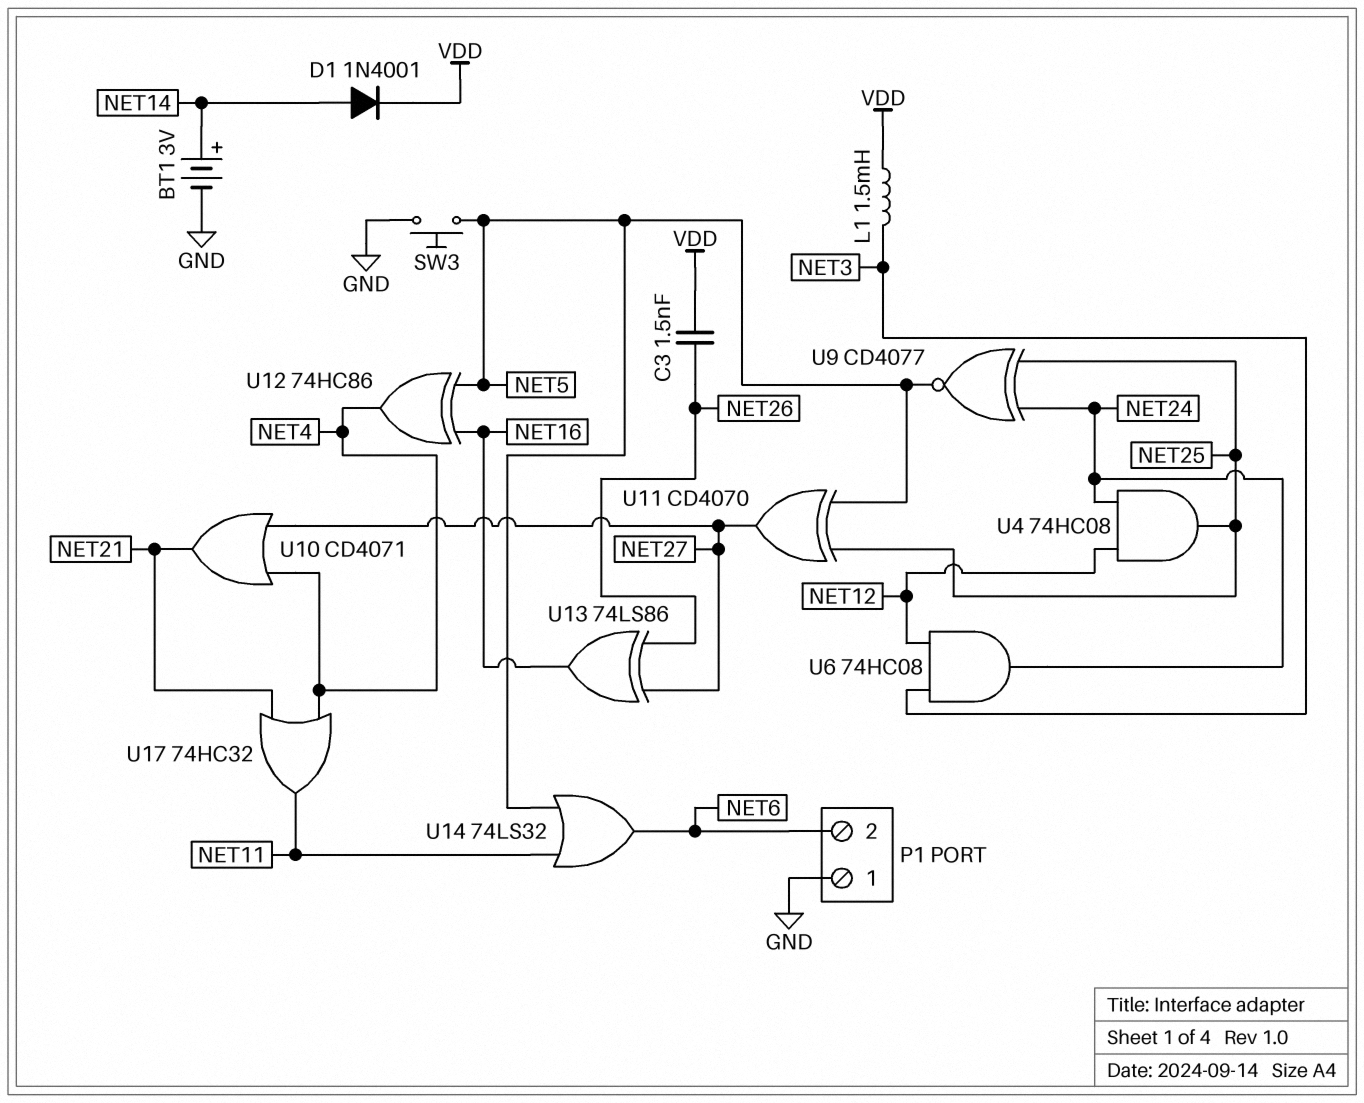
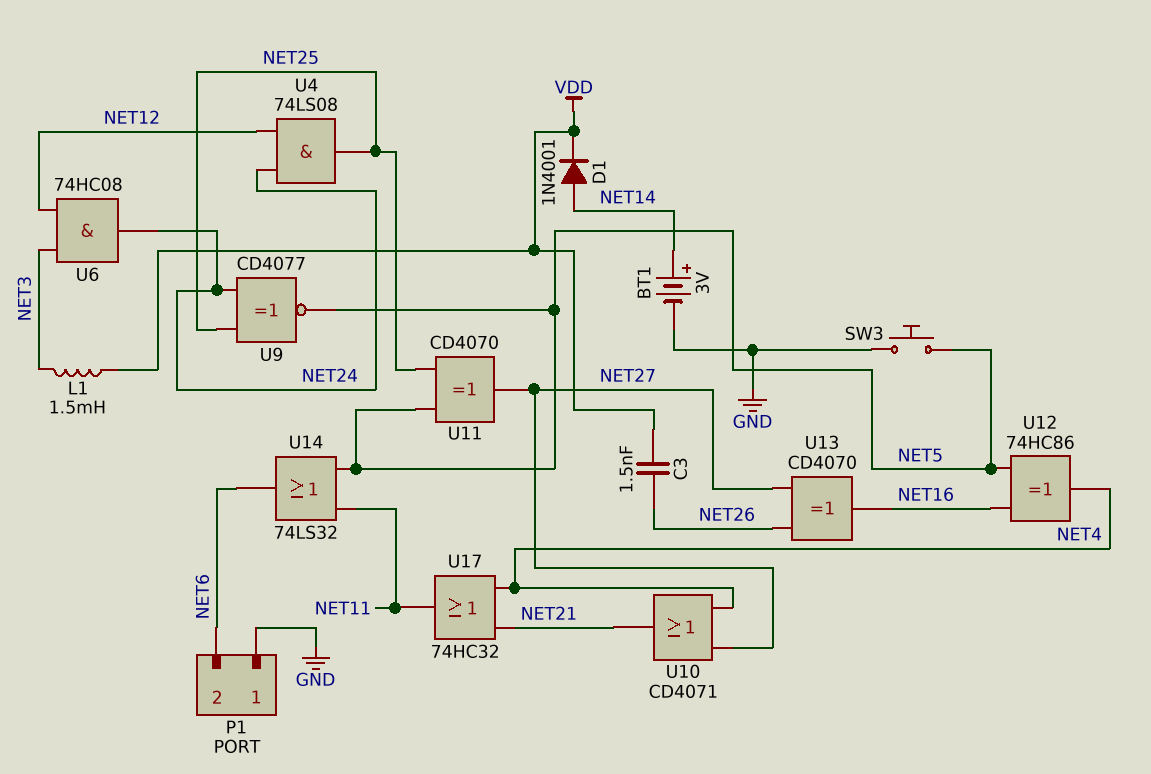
U4: AND 74HC08 (in NET12, in NET24, out NET25) -> AND 74LS08 (in NET12, in NET24, out NET25)
U13: XOR 74LS86 (in NET26, in NET27, out NET16) -> XOR CD4070 (in NET26, in NET27, out NET16)

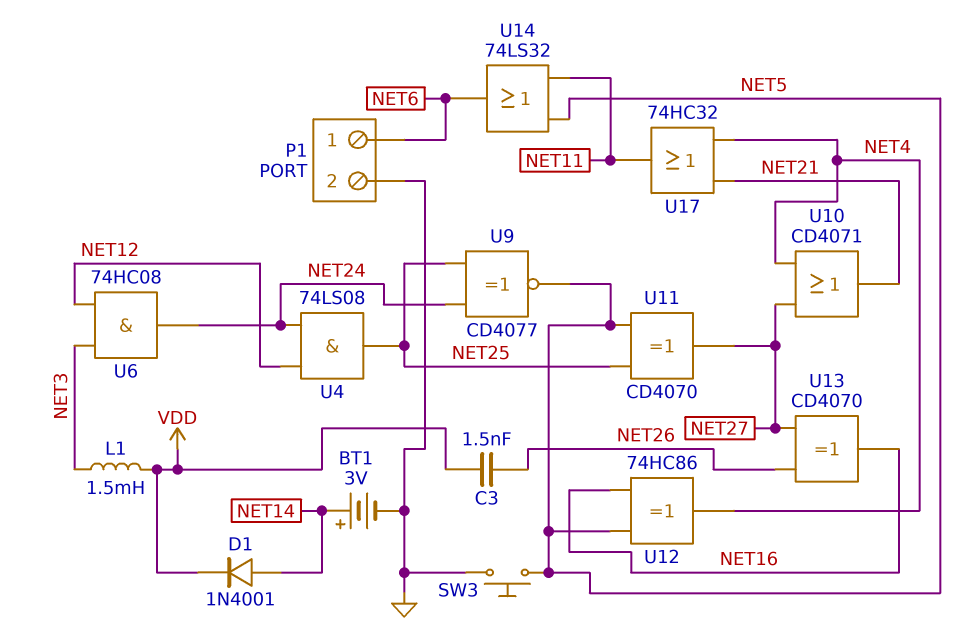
P1 pin 1: GND -> NET6
P1 pin 2: NET6 -> GND

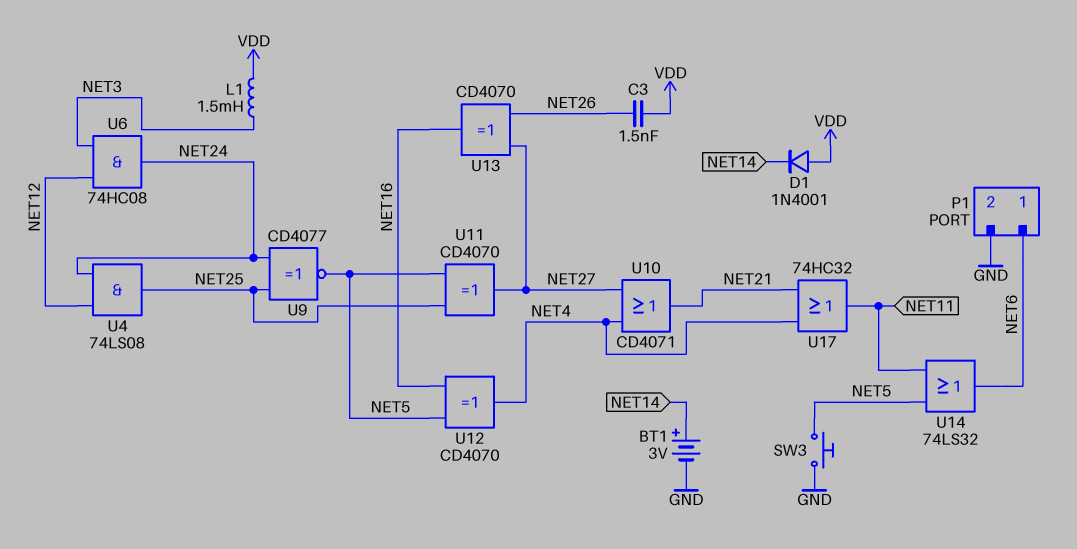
D1: diode 1N4001 (A NET14, K VDD) -> diode 1N4001 (A VDD, K NET14)
U12: XOR 74HC86 (in NET5, in NET16, out NET4) -> XOR CD4070 (in NET5, in NET16, out NET4)

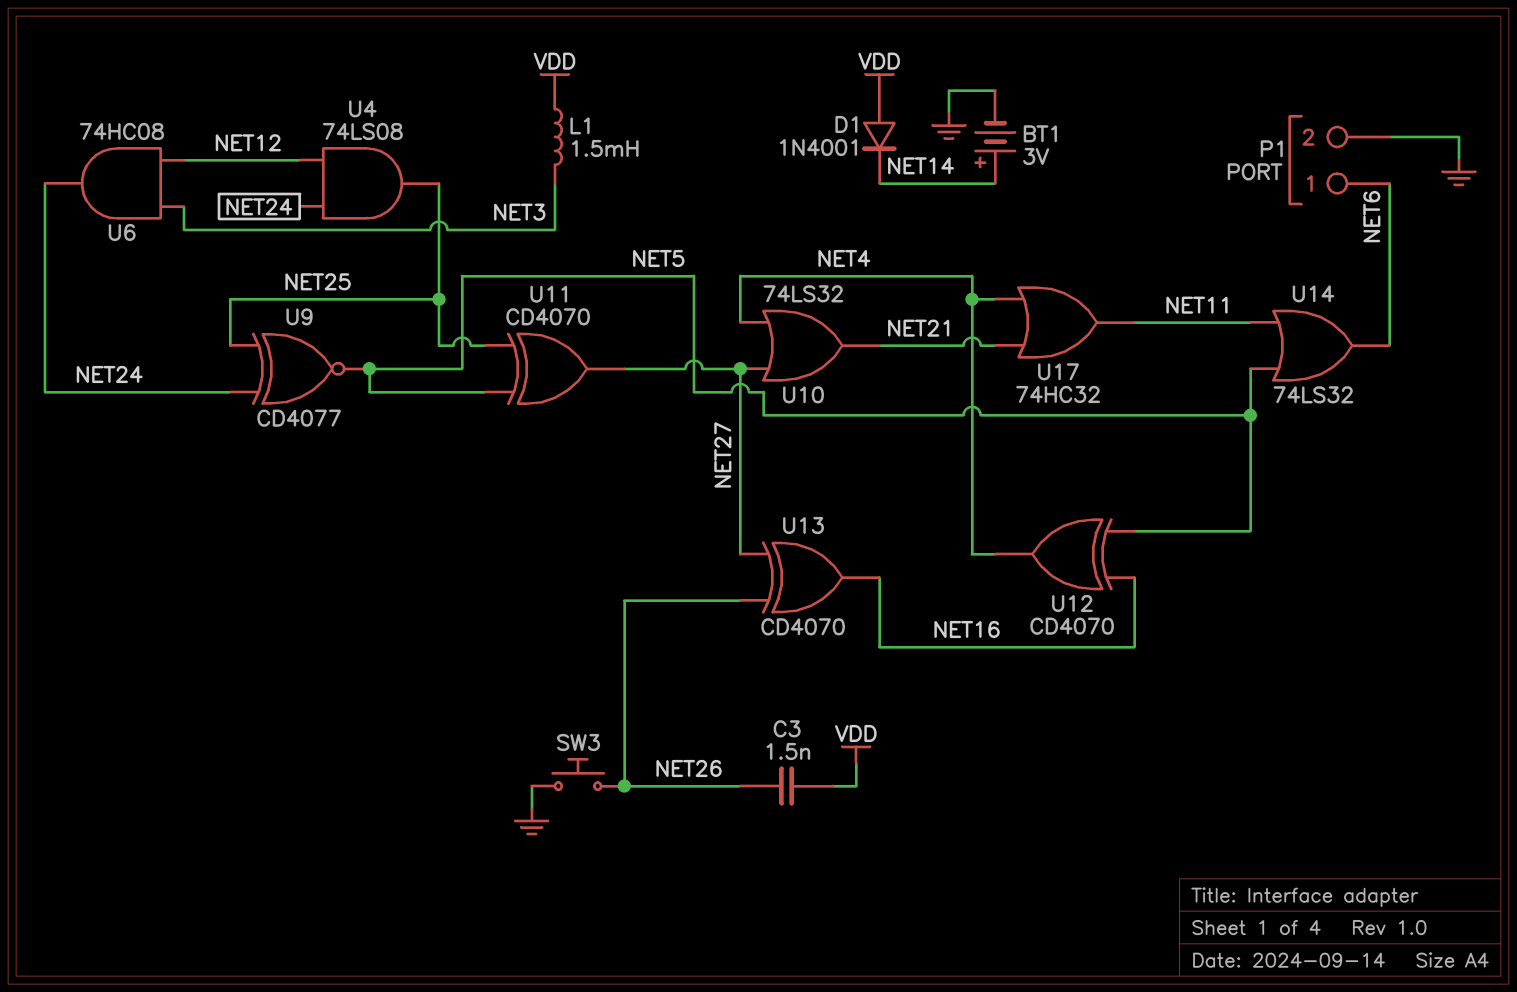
SW3: button (GND, NET5) -> button (GND, NET26)
U10: OR CD4071 (in NET4, in NET27, out NET21) -> OR 74LS32 (in NET4, in NET27, out NET21)

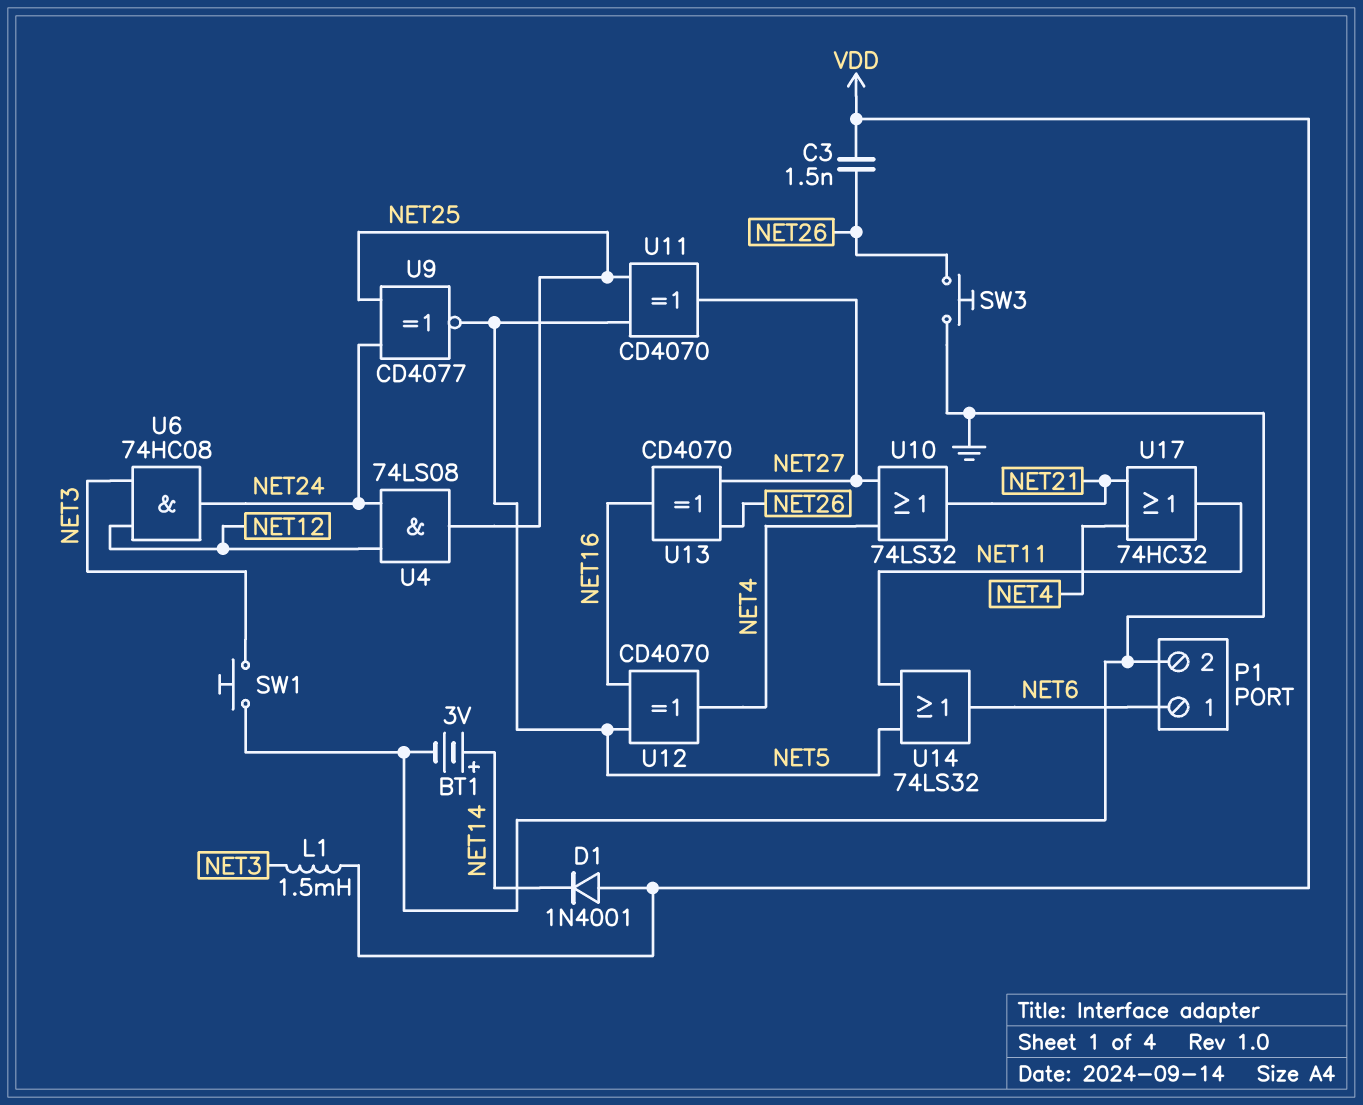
SW1: none -> button (GND, NET3)

